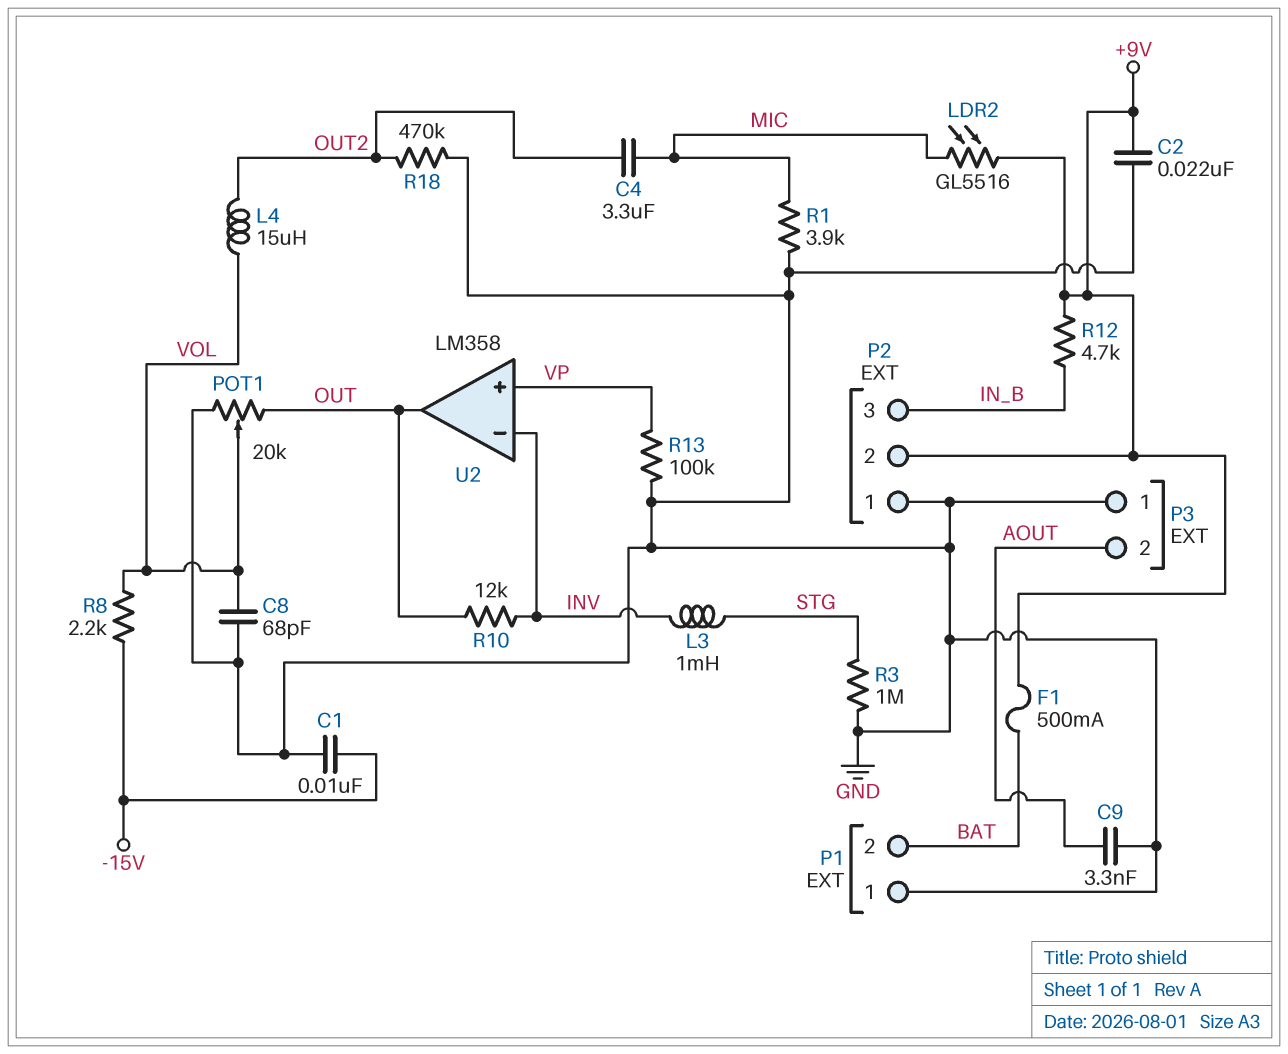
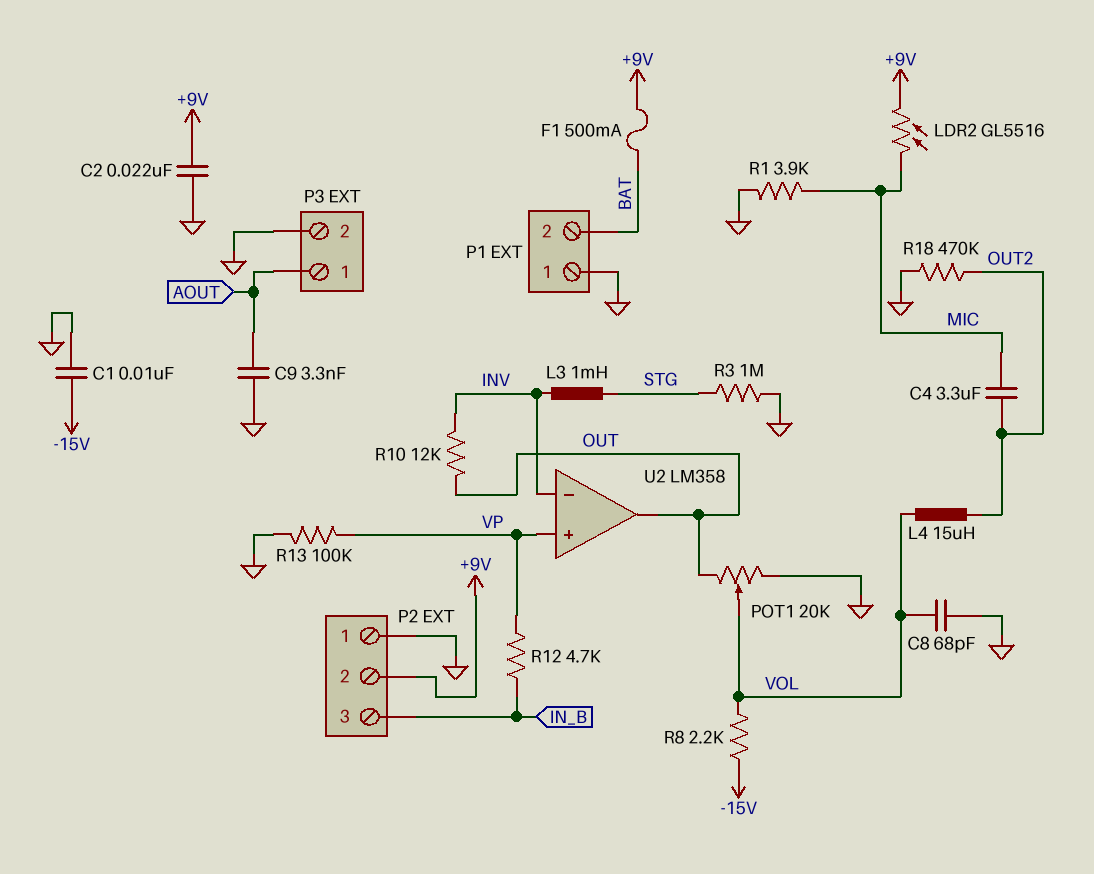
P3 pin 1: GND -> AOUT
P3 pin 2: AOUT -> GND
R12: 4.7k (+9V, IN_B) -> 4.7k (IN_B, VP)

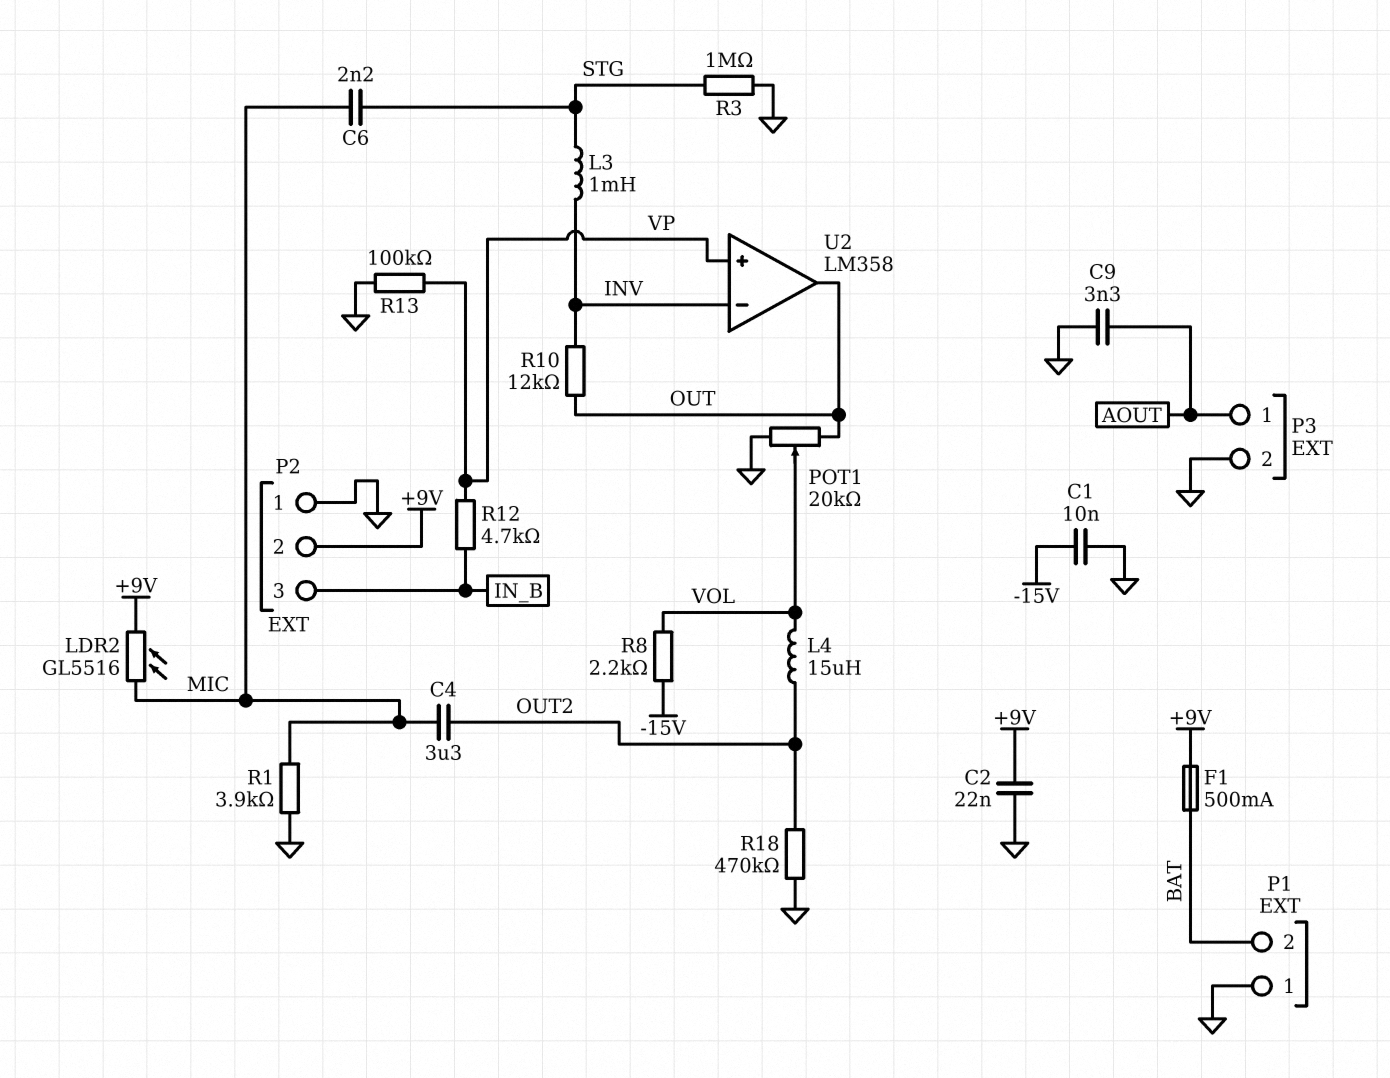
C6: none -> 2.2nF (MIC, STG)
C8: 68pF (GND, VOL) -> none

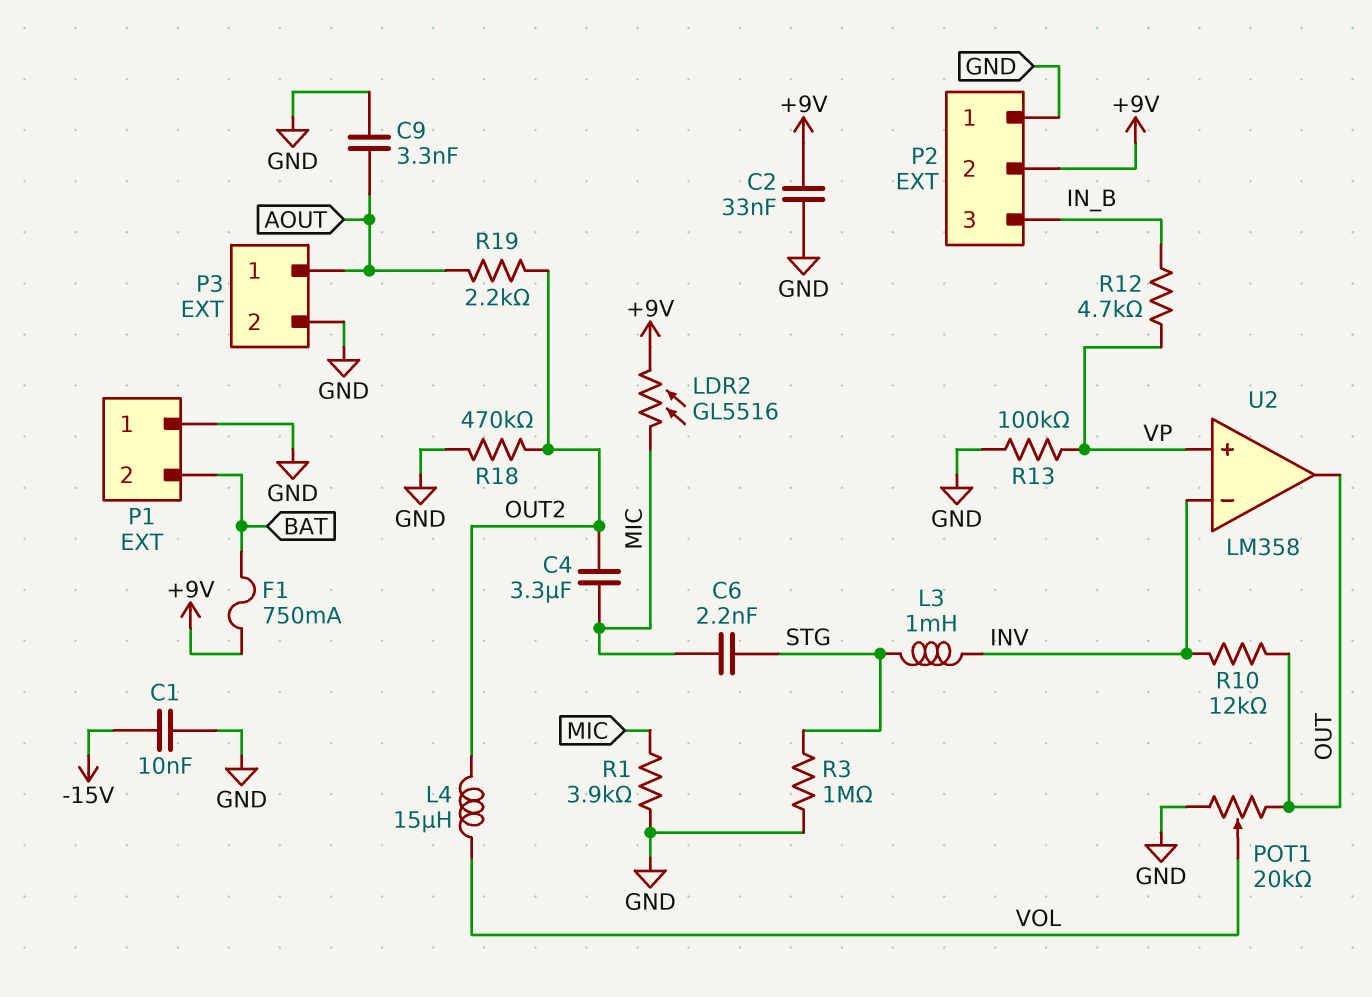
C2: 22nF (+9V, GND) -> 33nF (+9V, GND)
F1: 500mA (+9V, BAT) -> 750mA (+9V, BAT)
R8: 2.2k (-15V, VOL) -> none
R19: none -> 2.2k (AOUT, OUT2)

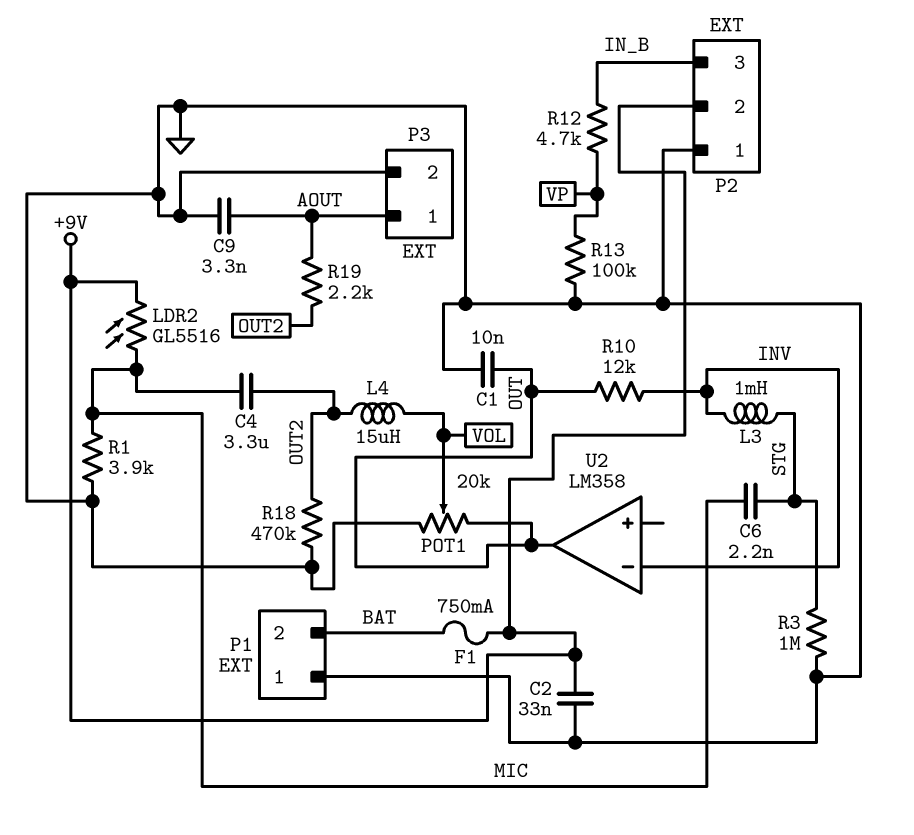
C1: 10nF (-15V, GND) -> 10nF (GND, OUT)
U2 pin in+: VP -> none

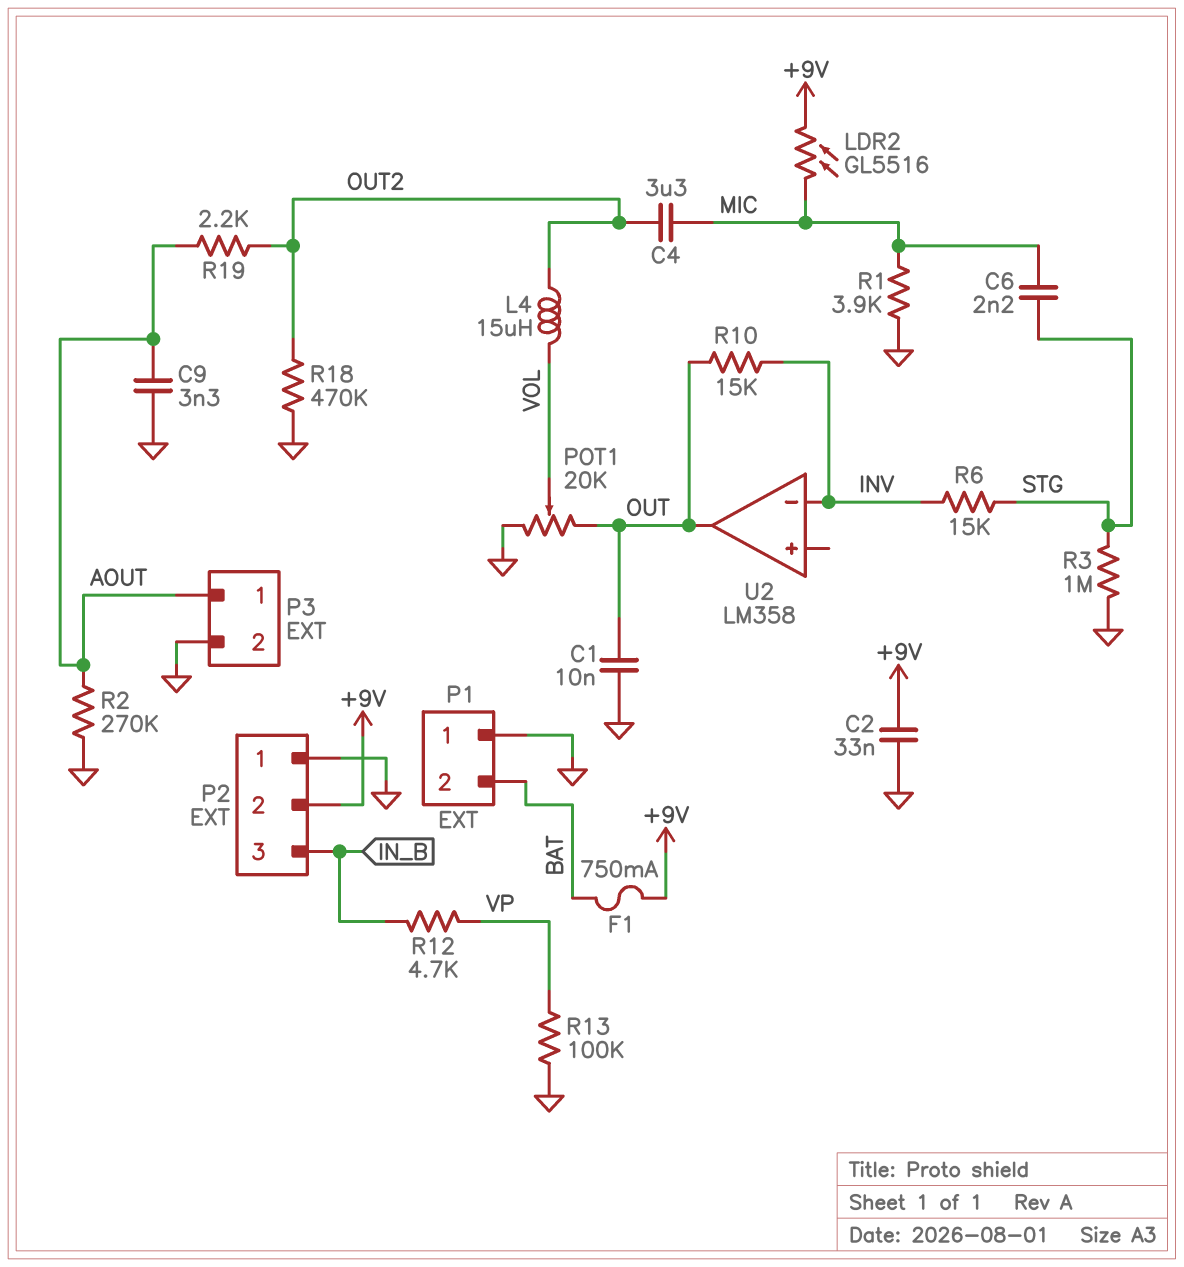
L3: 1mH (INV, STG) -> none
R2: none -> 270k (AOUT, GND)
R6: none -> 15k (INV, STG)
R10: 12k (INV, OUT) -> 15k (INV, OUT)

